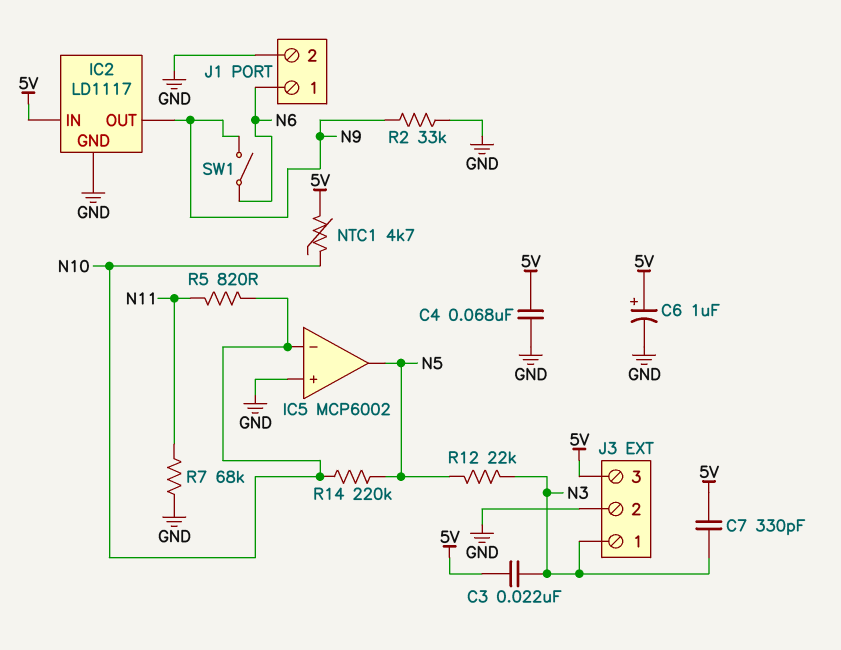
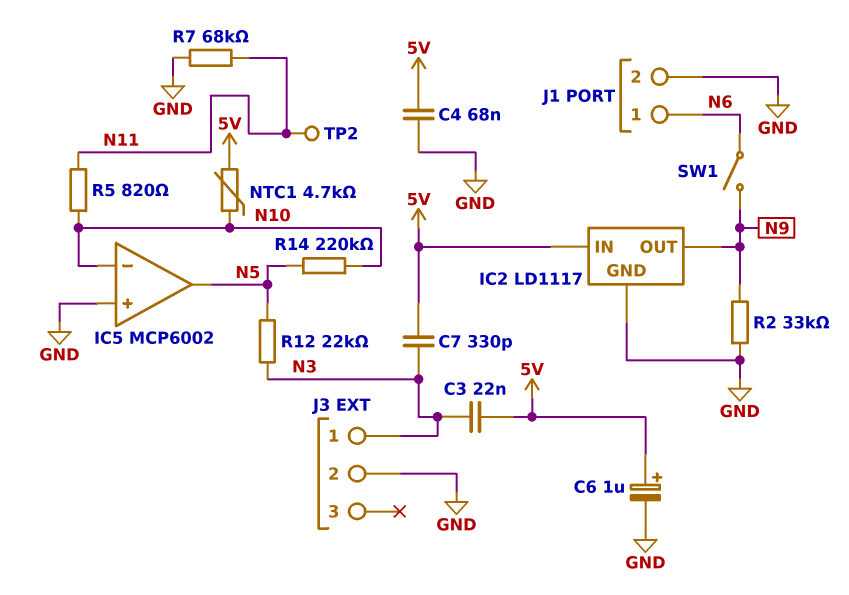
J3 pin 3: 5V -> none
TP2: none -> test point (N11)

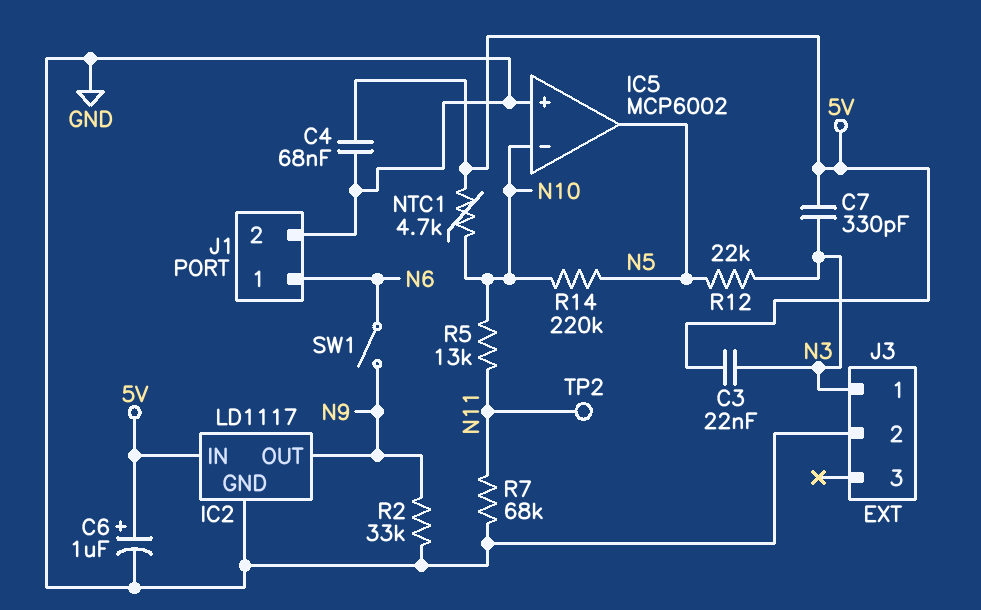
R5: 820 (N10, N11) -> 13k (N10, N11)

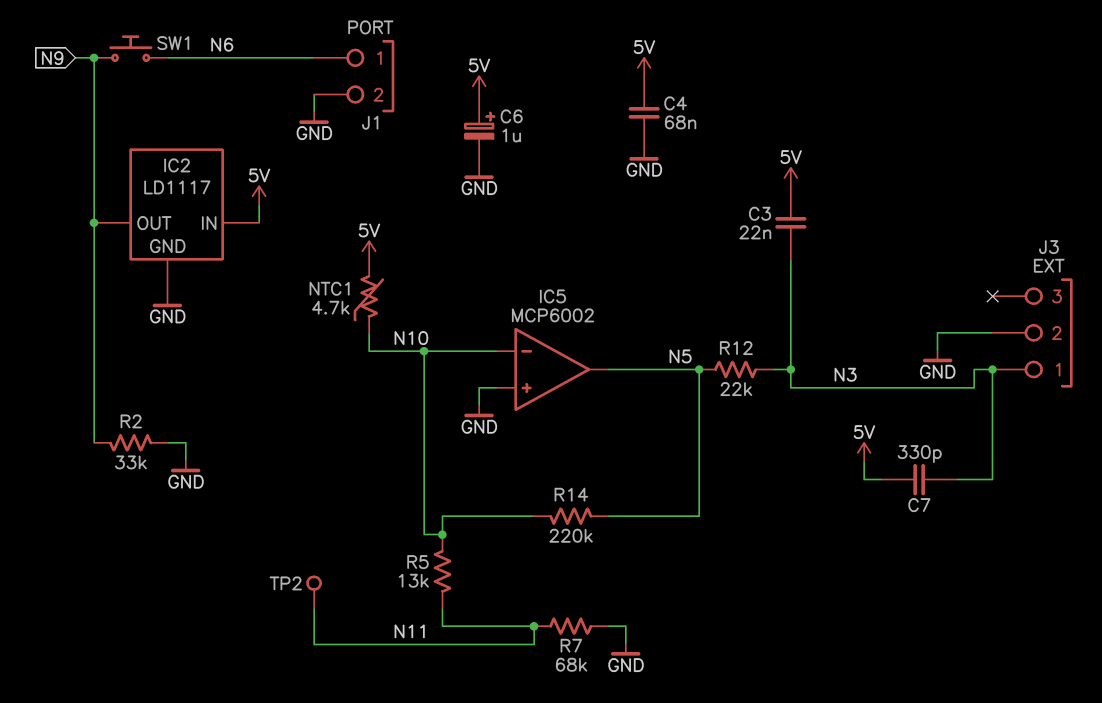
SW1: switch (N6, N9) -> button (N6, N9)

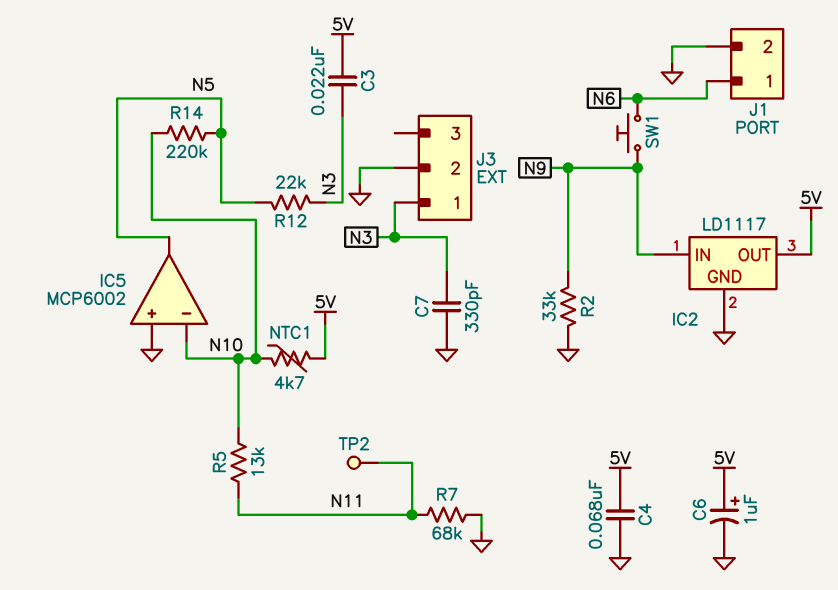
C7: 330pF (5V, N3) -> 330pF (GND, N3)
IC2 pin IN: 5V -> N9
IC2 pin OUT: N9 -> 5V

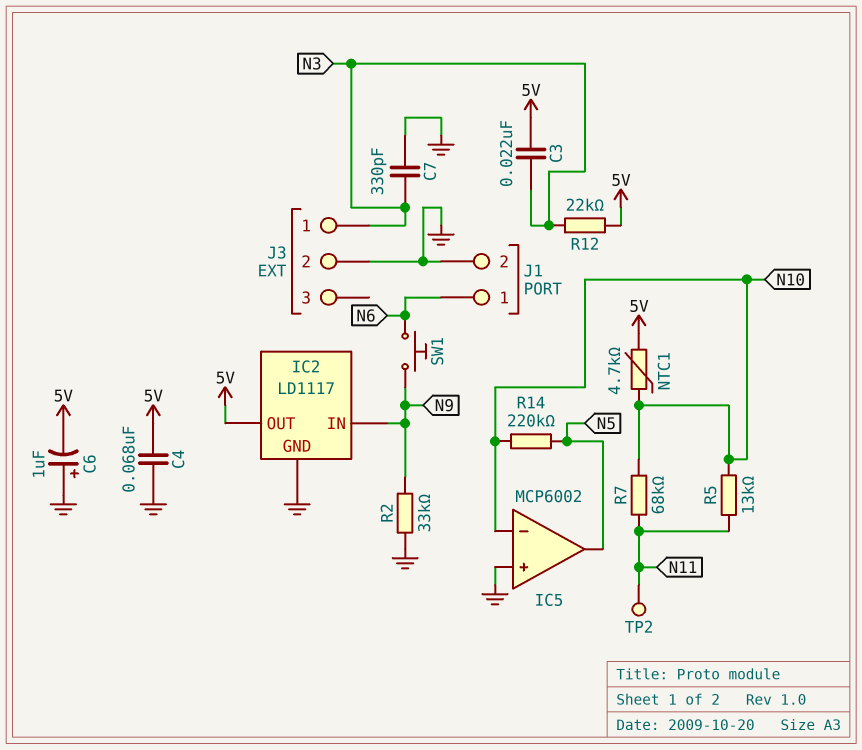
C6: 1uF (plus 5V, minus GND) -> 1uF (plus GND, minus 5V)
R7: 68k (GND, N11) -> 68k (N10, N11)
R12: 22k (N3, N5) -> 22k (5V, N3)

